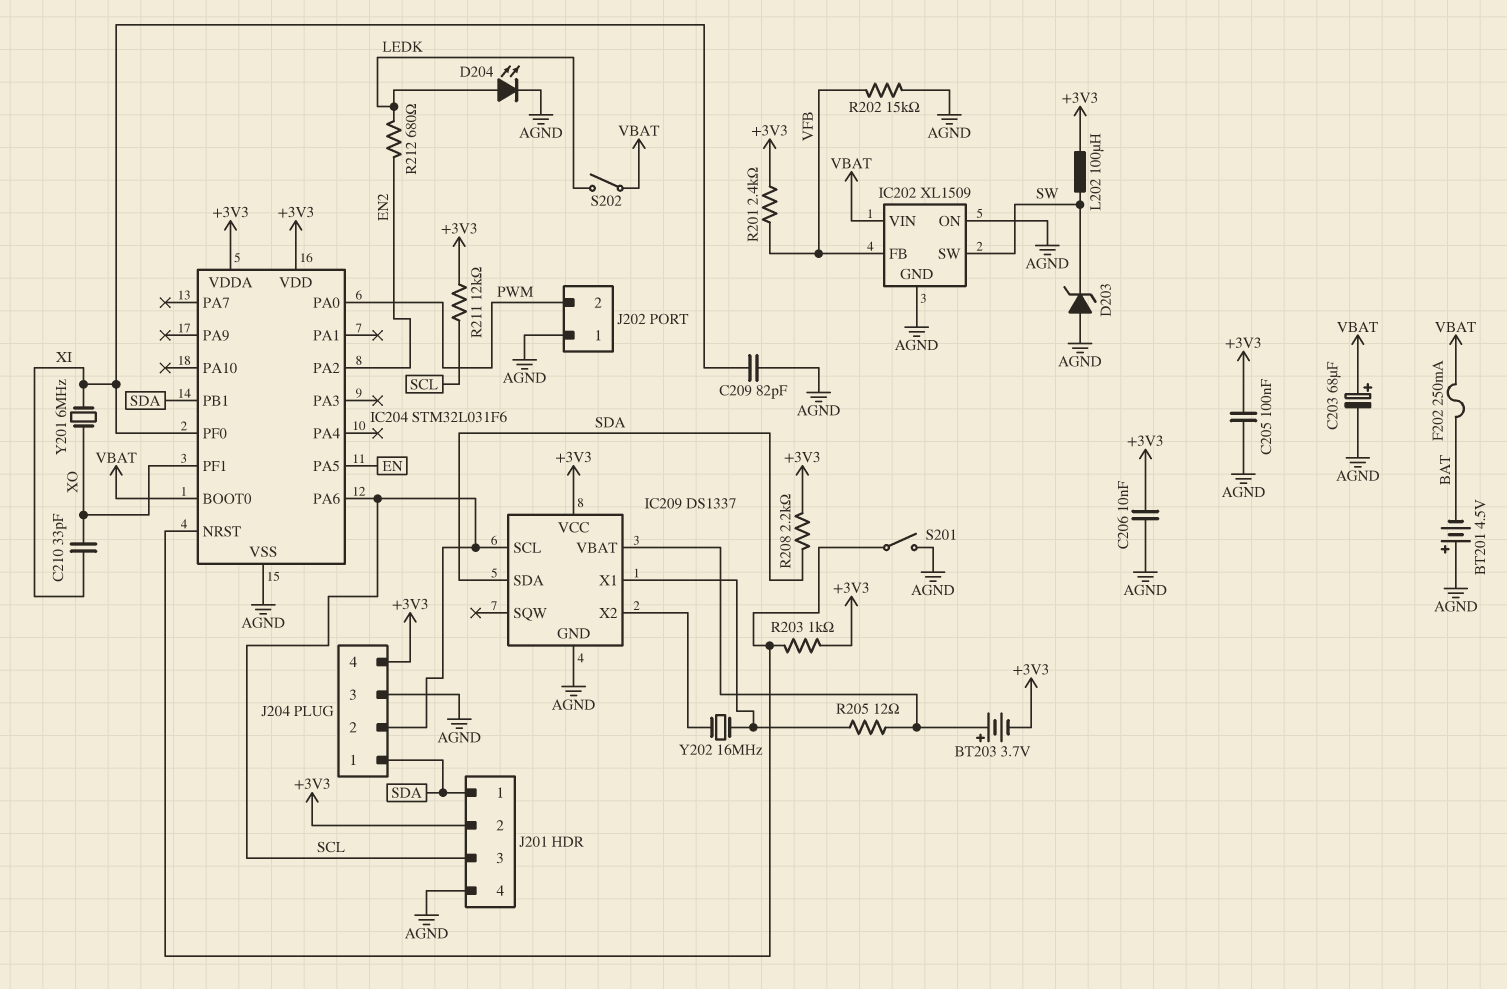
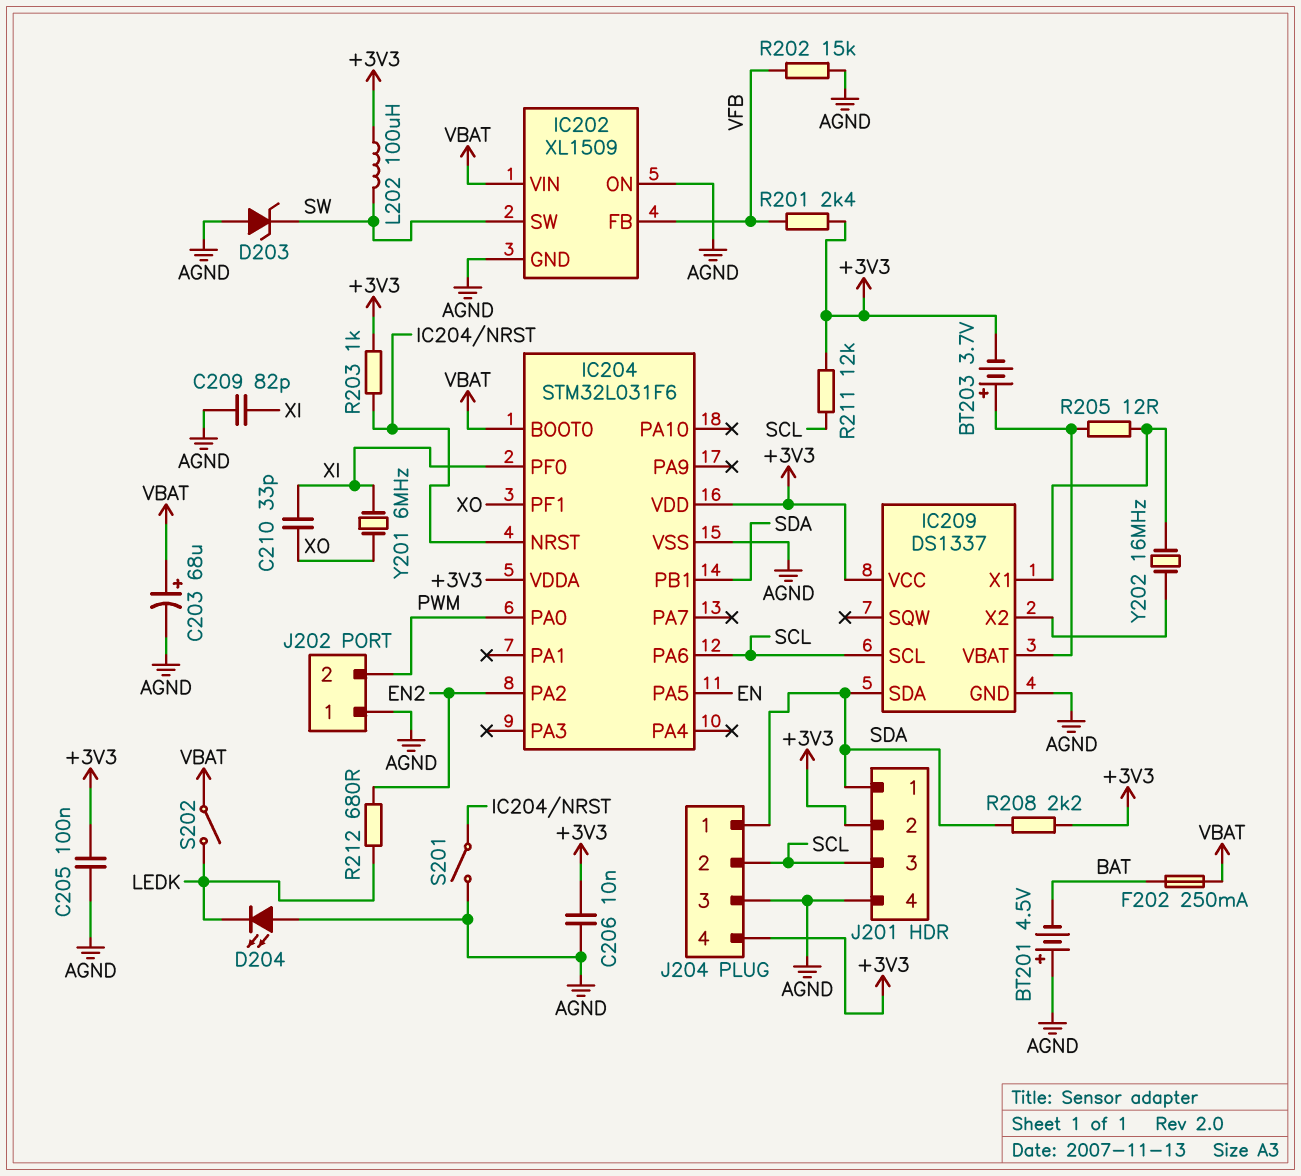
D204: LED (A LEDK, K AGND) -> LED (A AGND, K LEDK)

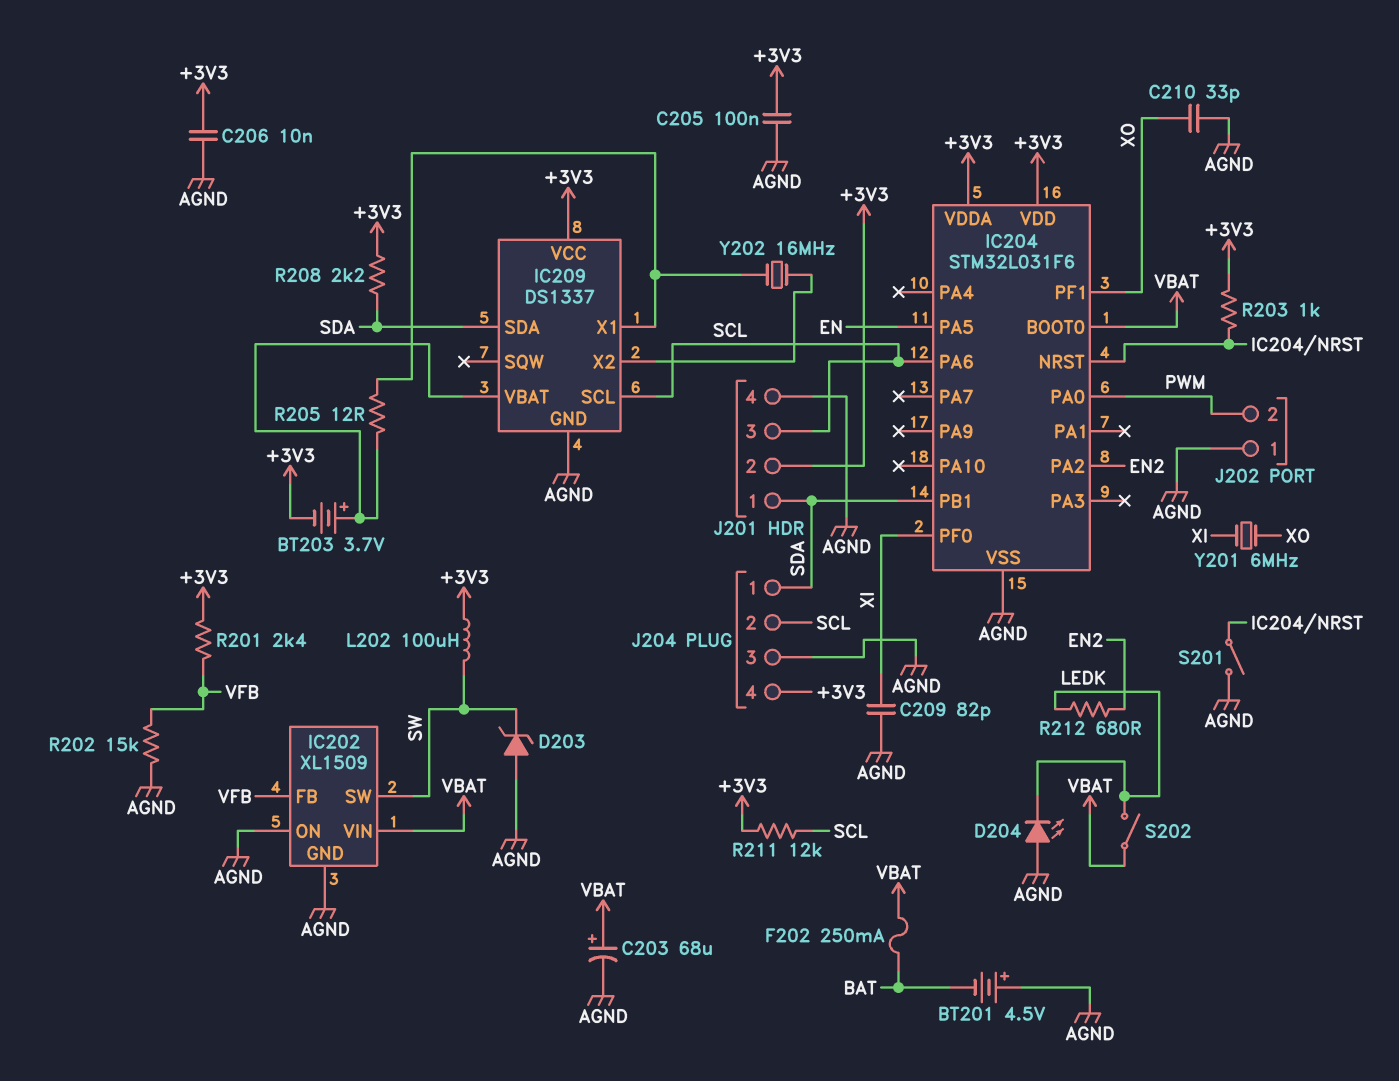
C210: 33pF (XI, XO) -> 33pF (AGND, XO)

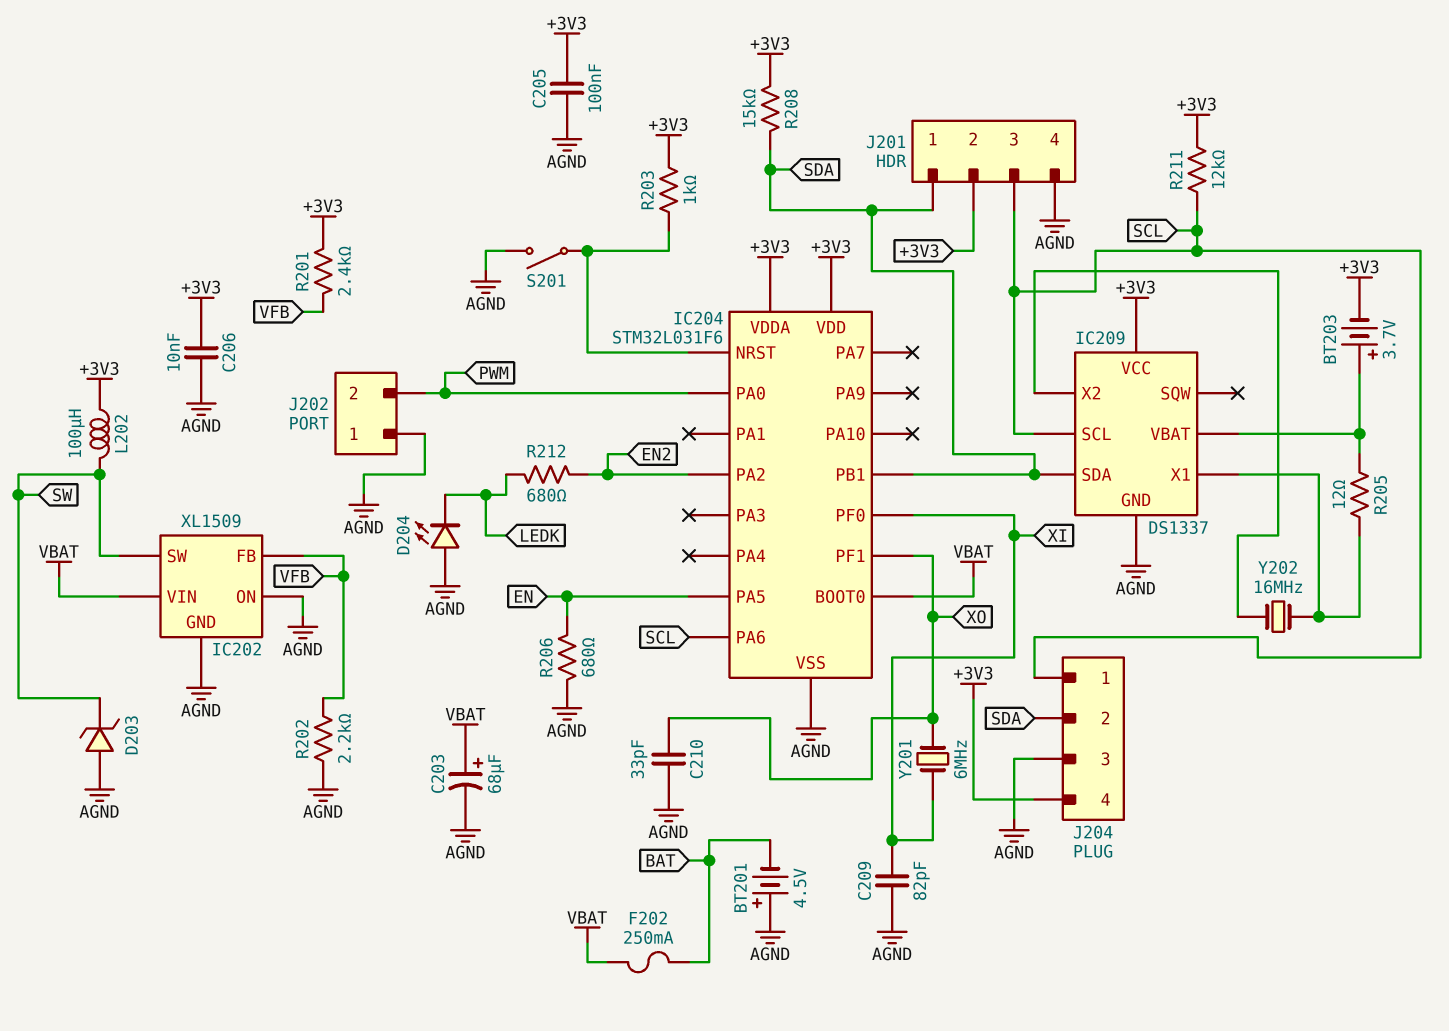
J204 pin 1: SDA -> SCL
J204 pin 2: SCL -> SDA
R202: 15k (AGND, VFB) -> 2.2k (AGND, VFB)
R206: none -> 680 (AGND, EN)
R208: 2.2k (+3V3, SDA) -> 15k (+3V3, SDA)
S202: switch (LEDK, VBAT) -> none

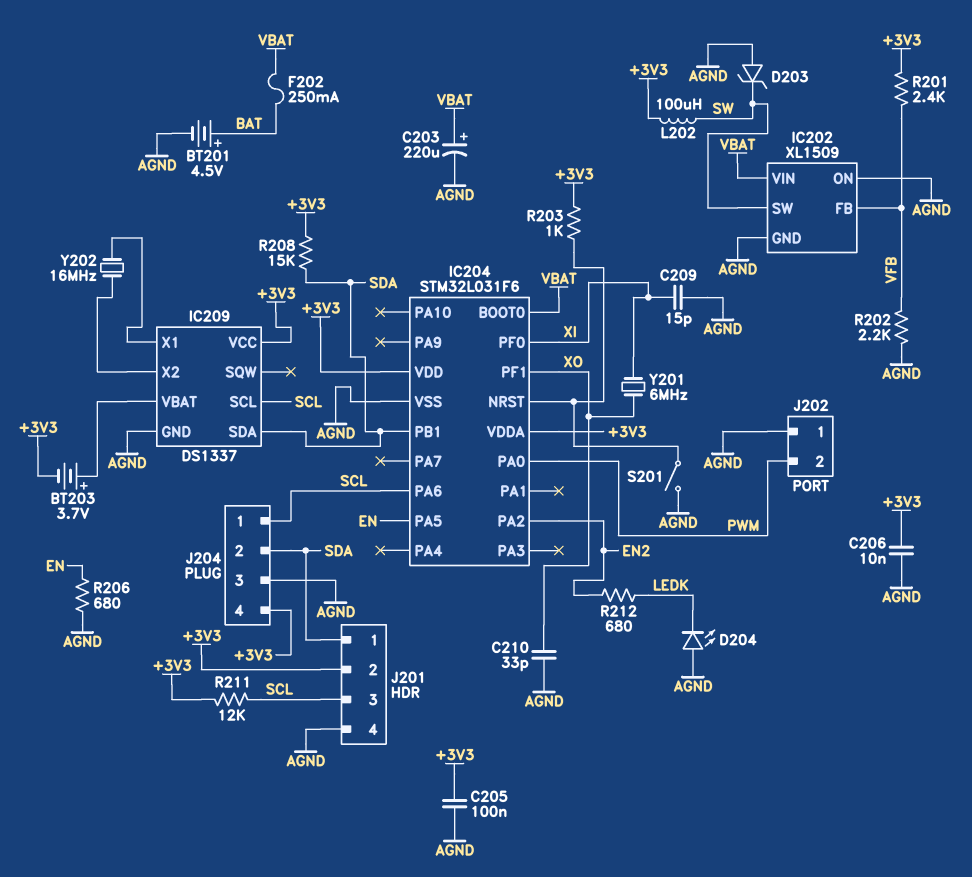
BT201: 4.5V (plus AGND, minus BAT) -> 4.5V (plus BAT, minus AGND)
C203: 68uF (plus VBAT, minus AGND) -> 220uF (plus VBAT, minus AGND)
C209: 82pF (AGND, XI) -> 15pF (AGND, XI)
R205: 12 (IC209/VBAT, IC209/X1) -> none

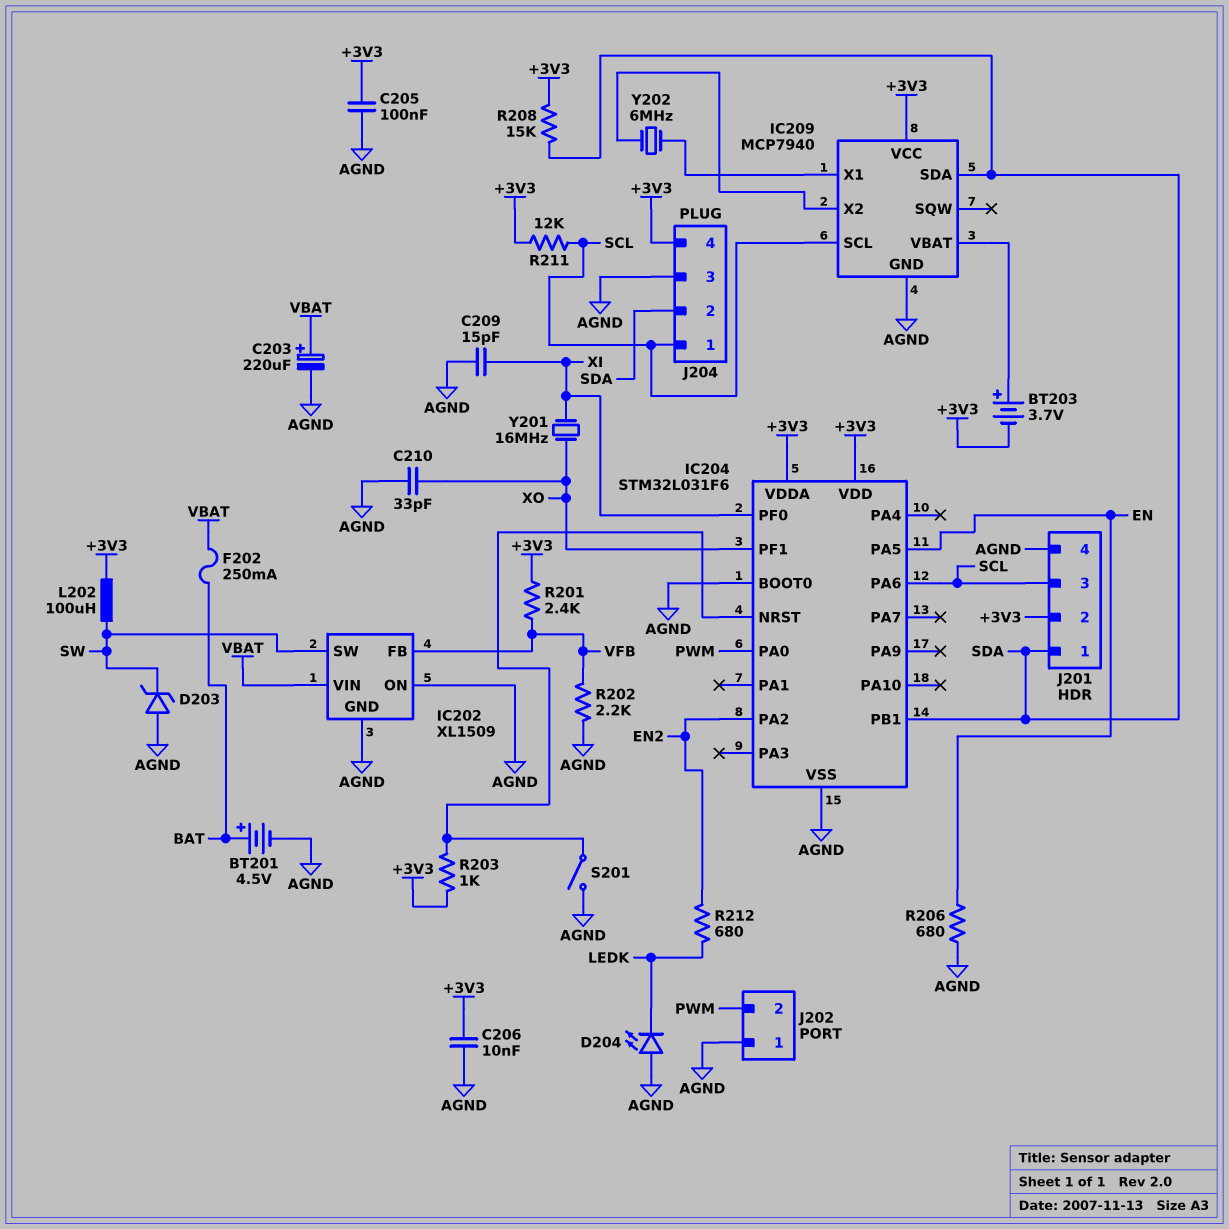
IC204 pin BOOT0: VBAT -> AGND
IC209: DS1337 -> MCP7940
Y201: 6MHz (XI, XO) -> 16MHz (XI, XO)
Y202: 16MHz (IC209/X1, IC209/X2) -> 6MHz (IC209/X1, IC209/X2)

